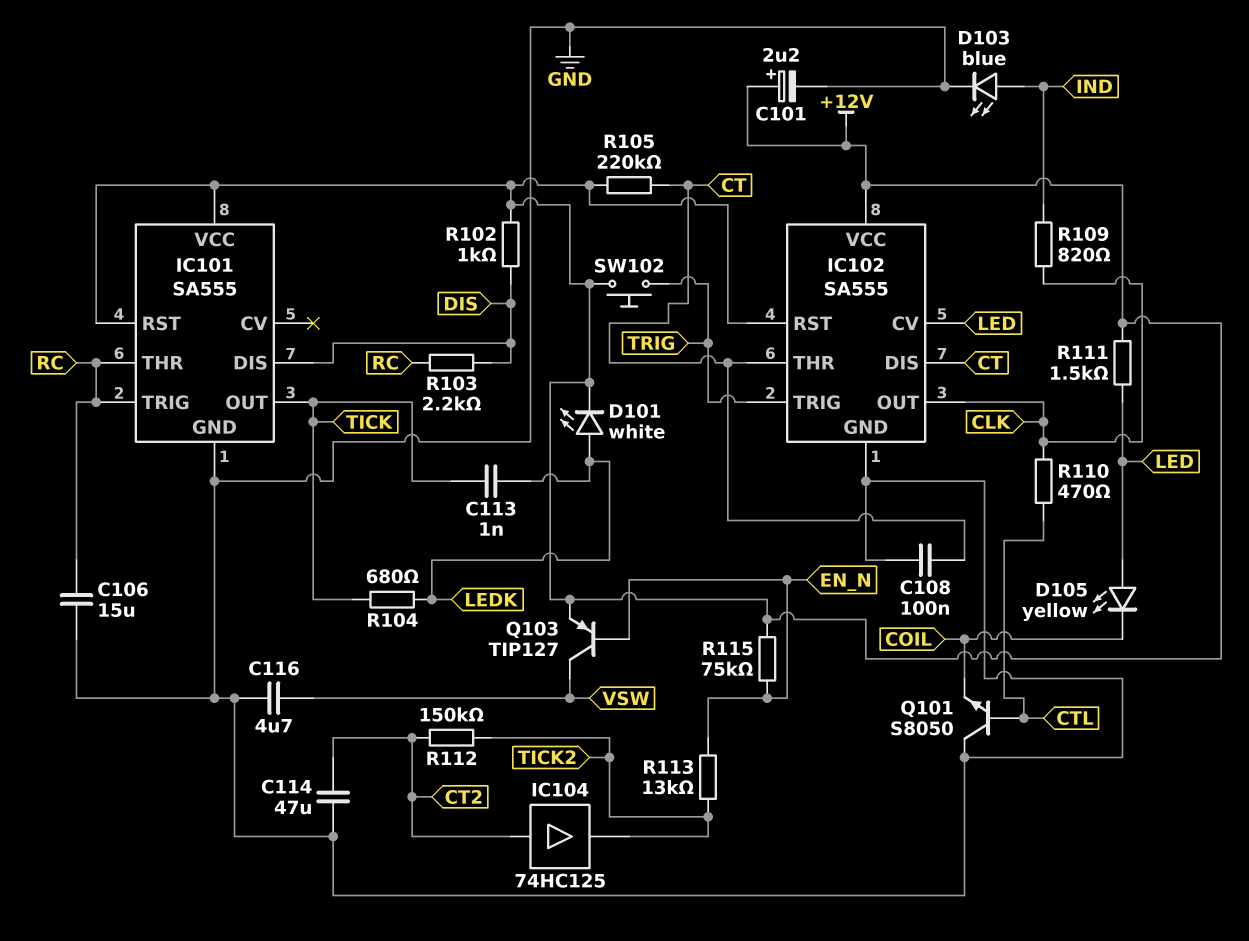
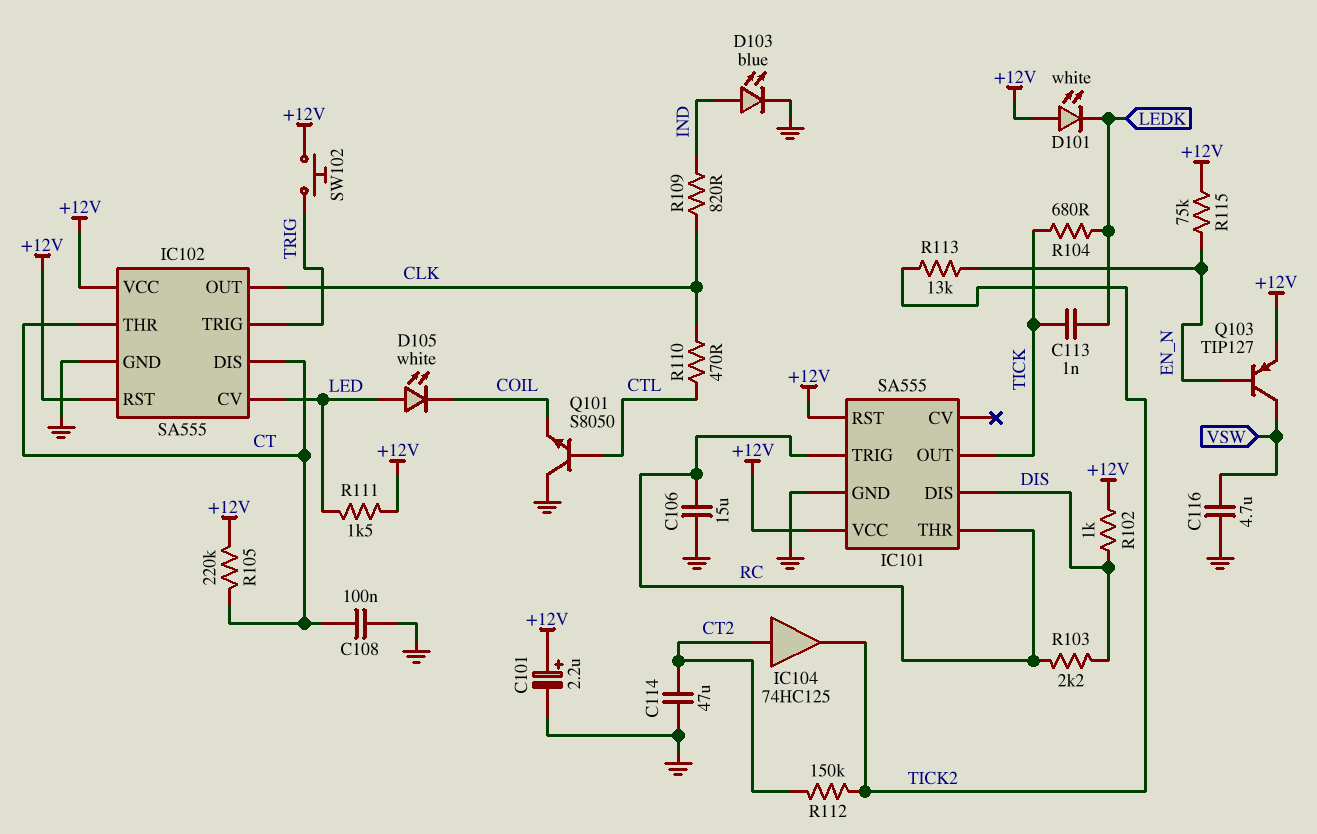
D101: LED white (A LEDK, K +12V) -> LED white (A +12V, K LEDK)
D105: LED yellow (A LED, K COIL) -> LED white (A LED, K COIL)

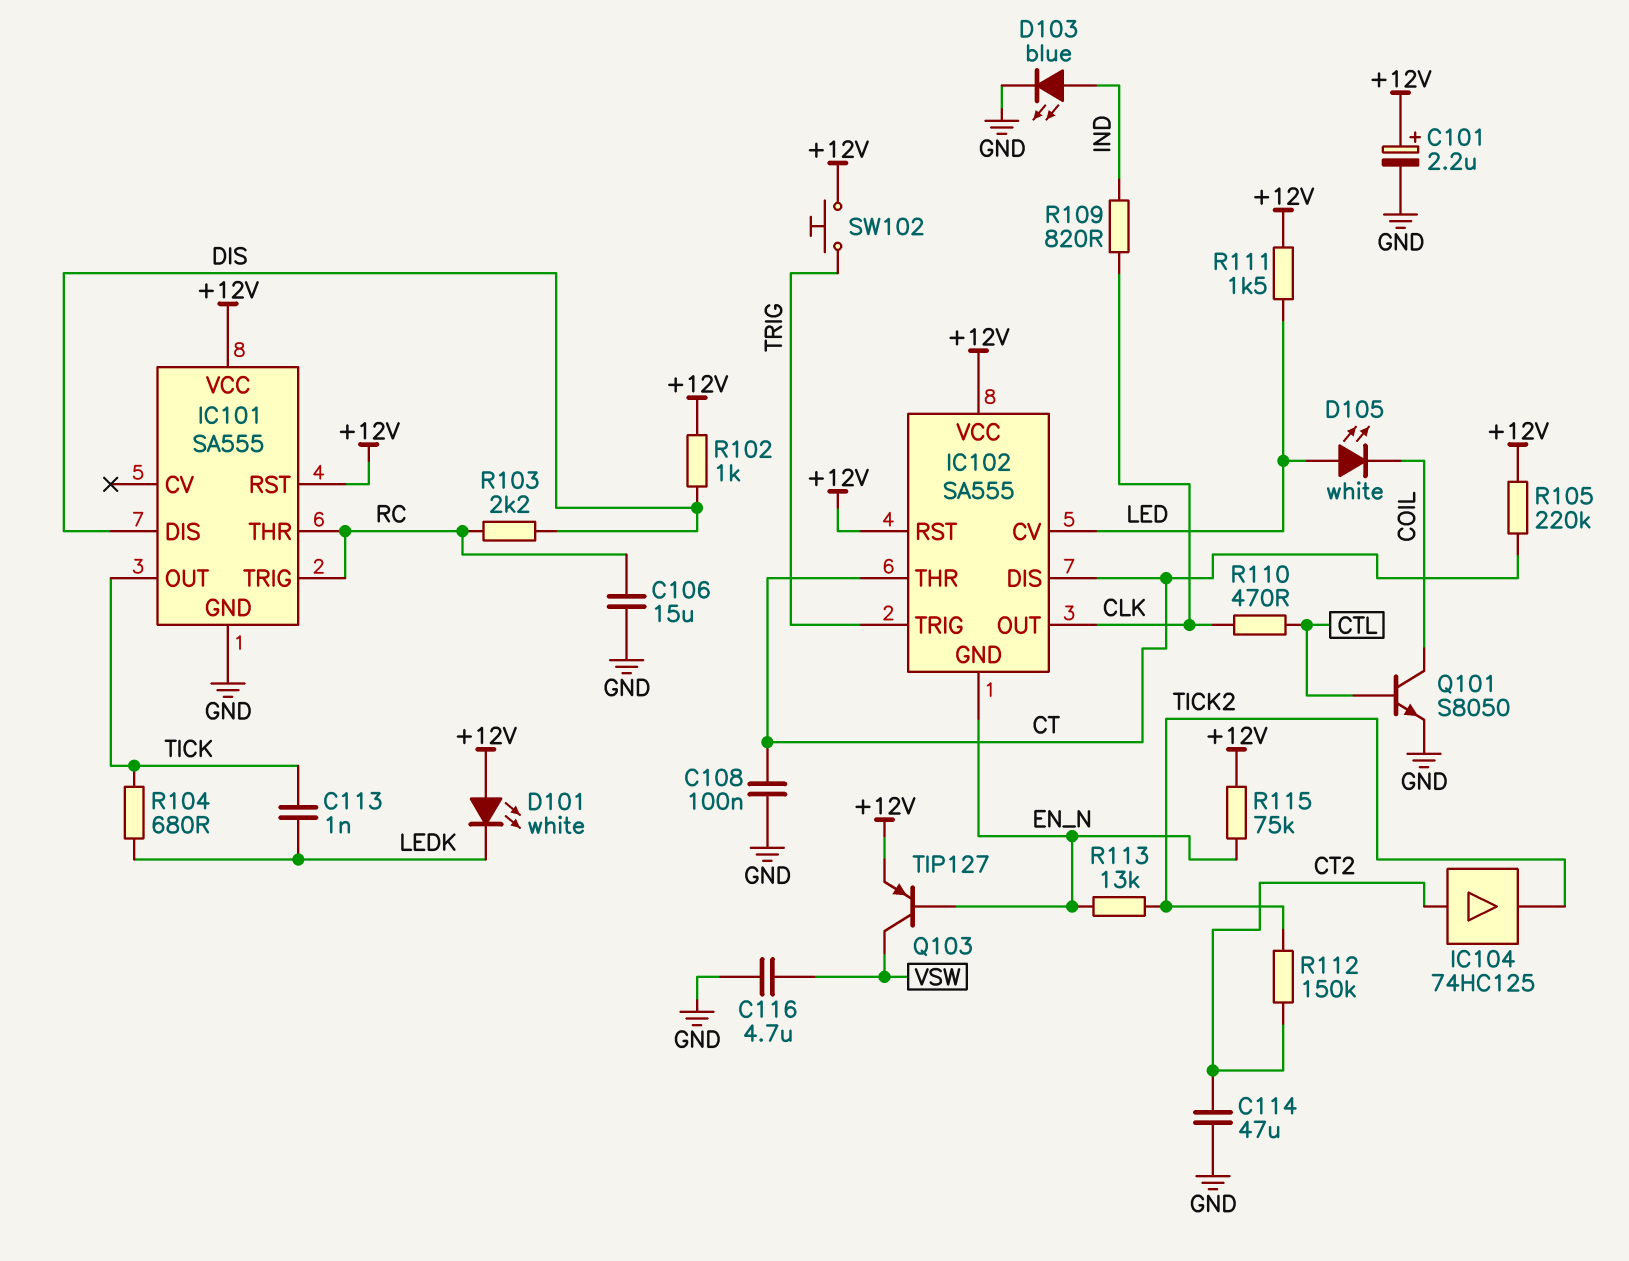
IC102 pin GND: GND -> EN_N
Q101: NPN S8050 (B CTL, C GND, E COIL) -> NPN S8050 (B CTL, C COIL, E GND)

